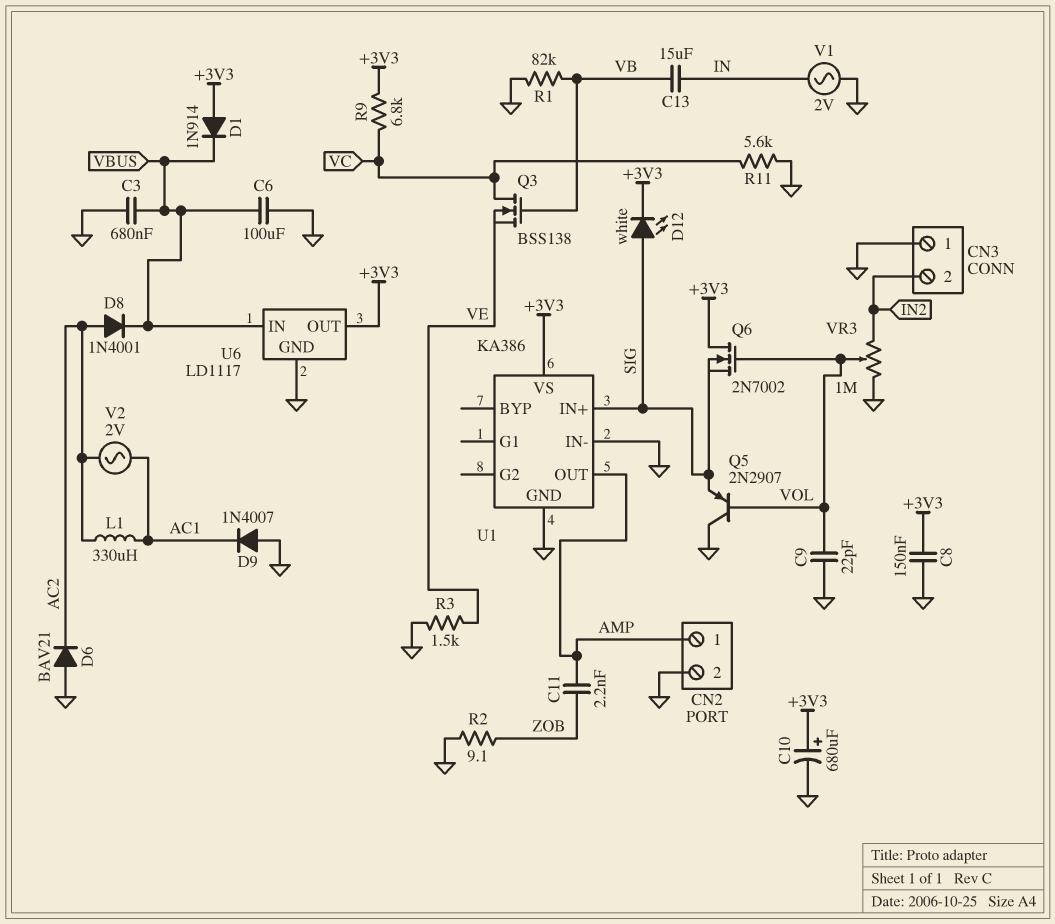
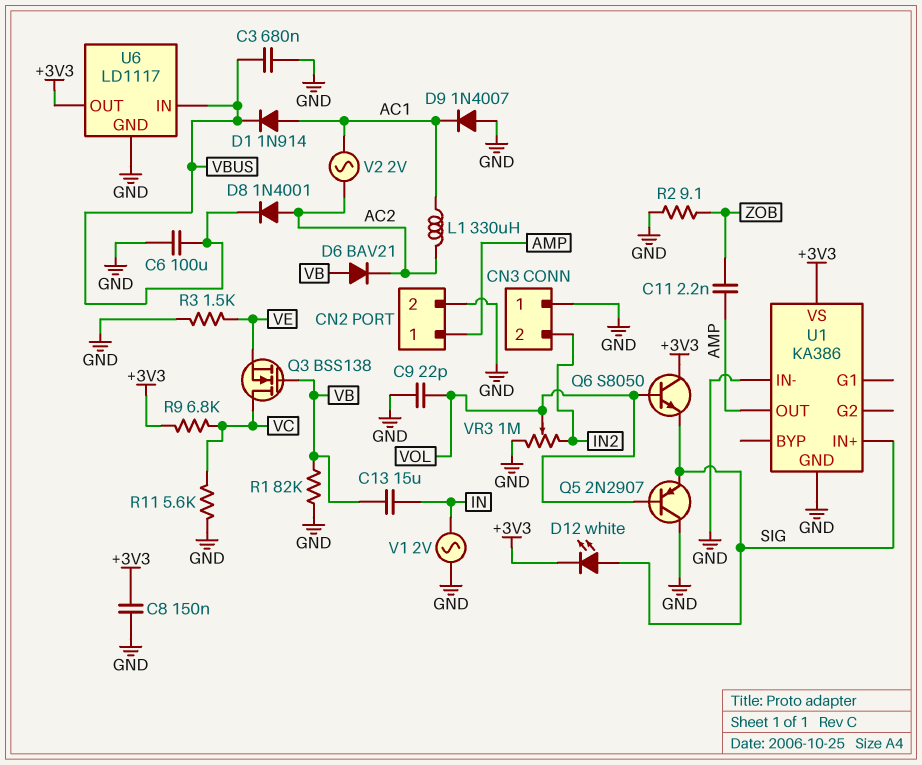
C10: 680uF (plus +3V3, minus GND) -> none
D1: diode 1N914 (A +3V3, K VBUS) -> diode 1N914 (A AC1, K VBUS)
D6: diode BAV21 (A GND, K AC2) -> diode BAV21 (A VB, K AC2)
Q6: NMOS 2N7002 (G VOL, D +3V3, S SIG) -> NPN S8050 (B VOL, C +3V3, E SIG)

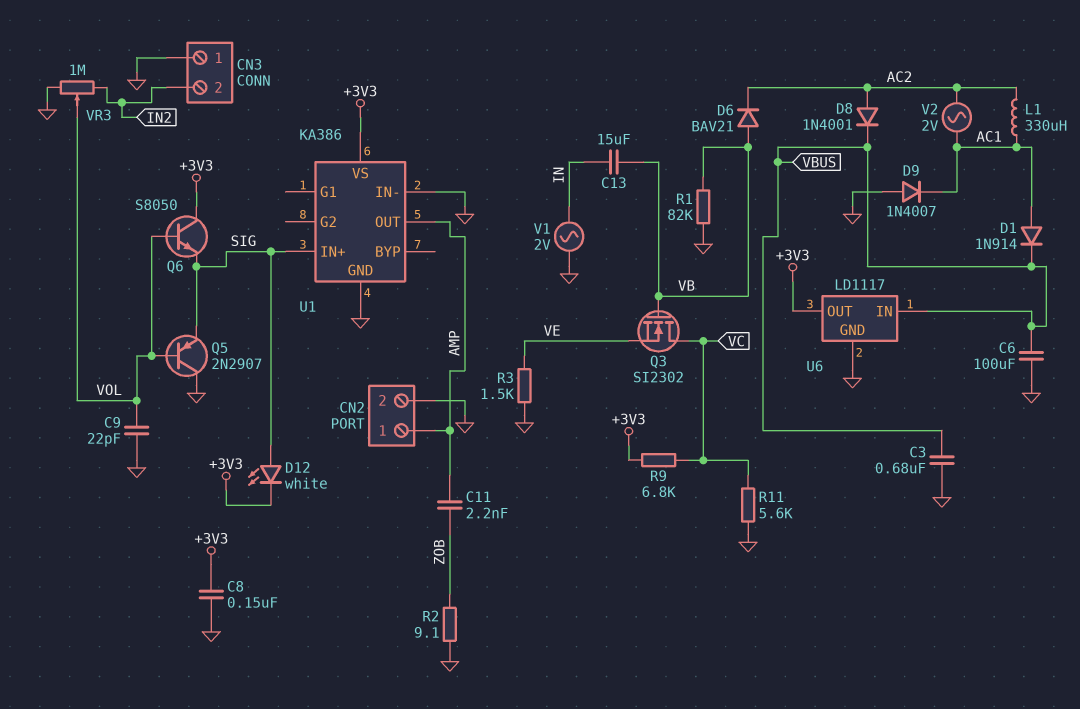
Q3: NMOS BSS138 (G VB, D VC, S VE) -> NMOS SI2302 (G VB, D VC, S VE)

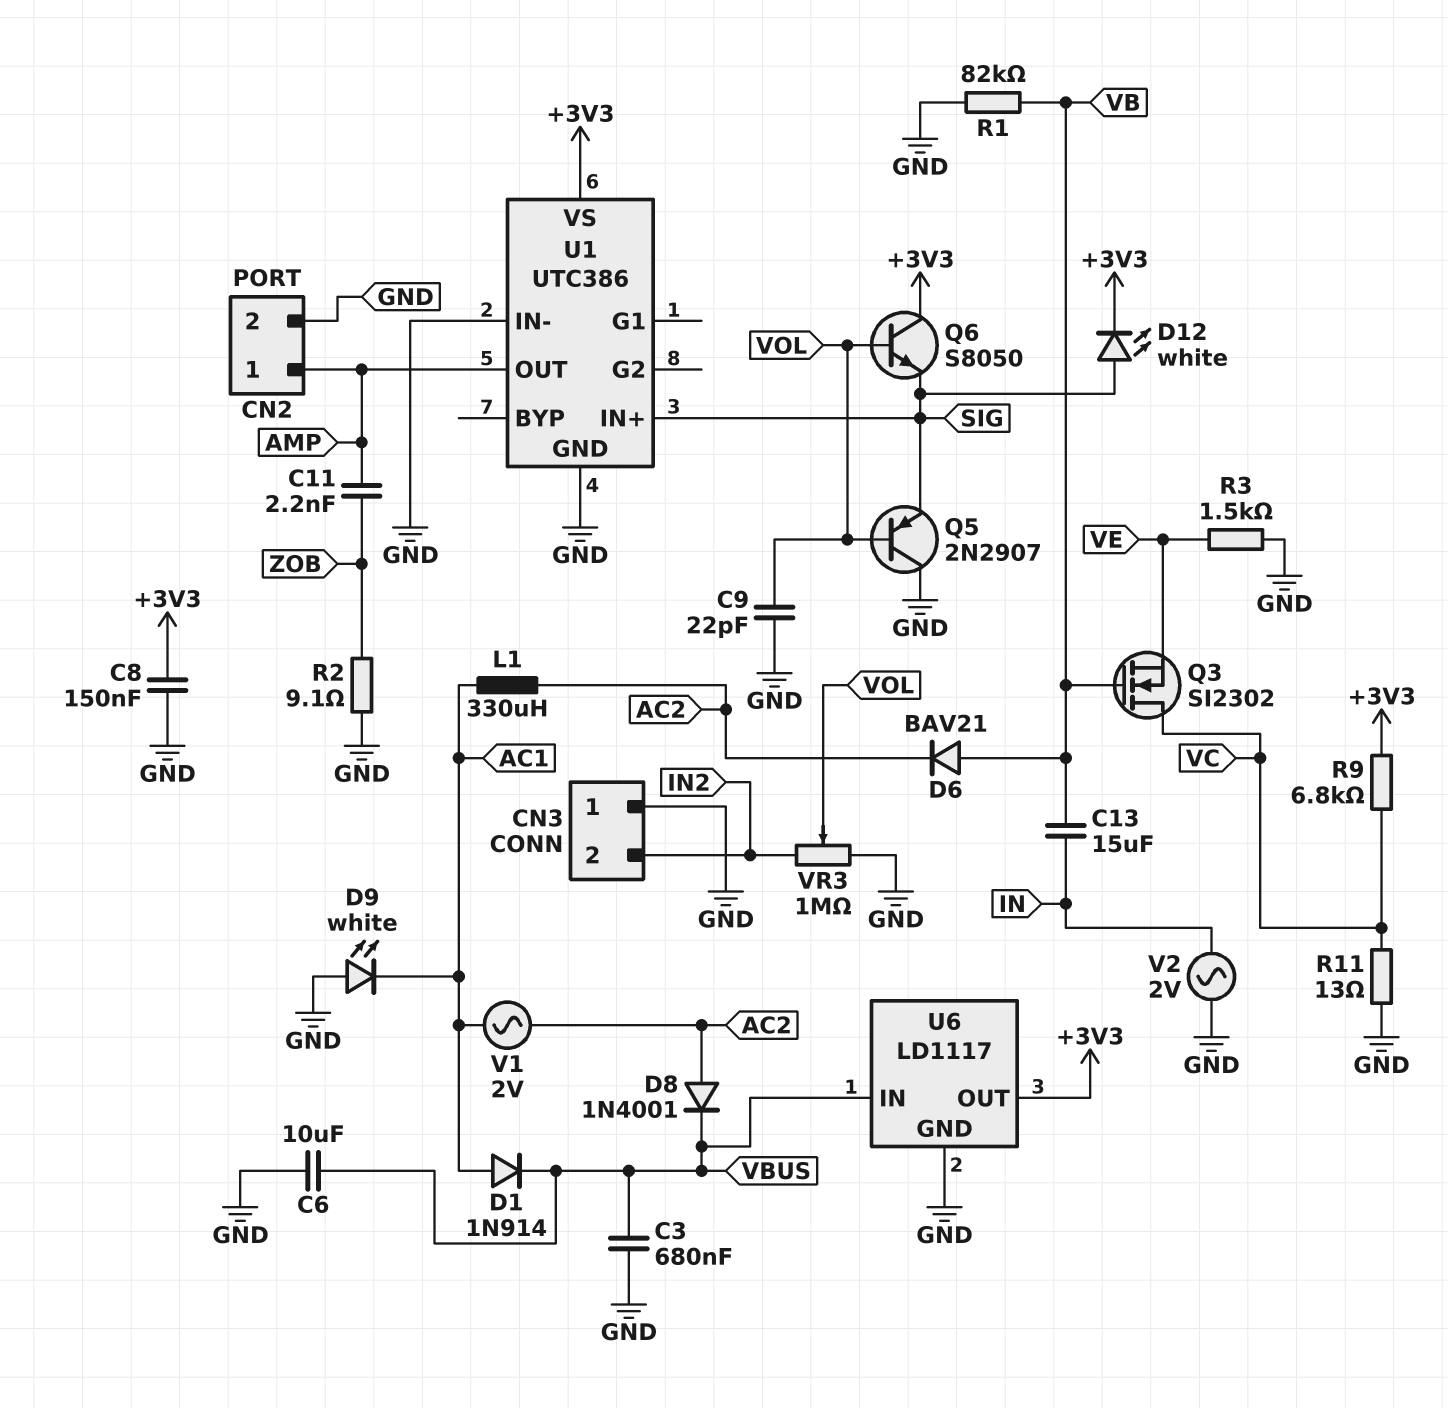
C6: 100uF (GND, VBUS) -> 10uF (GND, VBUS)
D9: diode 1N4007 (A GND, K AC1) -> LED white (A GND, K AC1)
R11: 5.6k (GND, VC) -> 13 (GND, VC)
U1: KA386 -> UTC386
V1: AC 2V (GND, IN) -> AC 2V (AC1, AC2)
V2: AC 2V (AC1, AC2) -> AC 2V (GND, IN)

